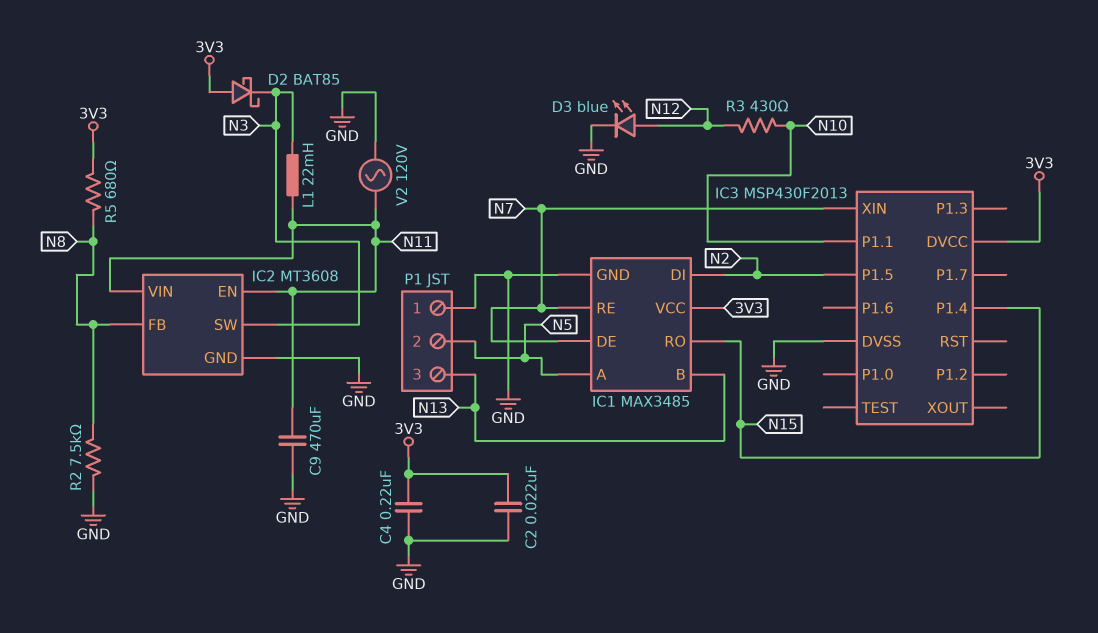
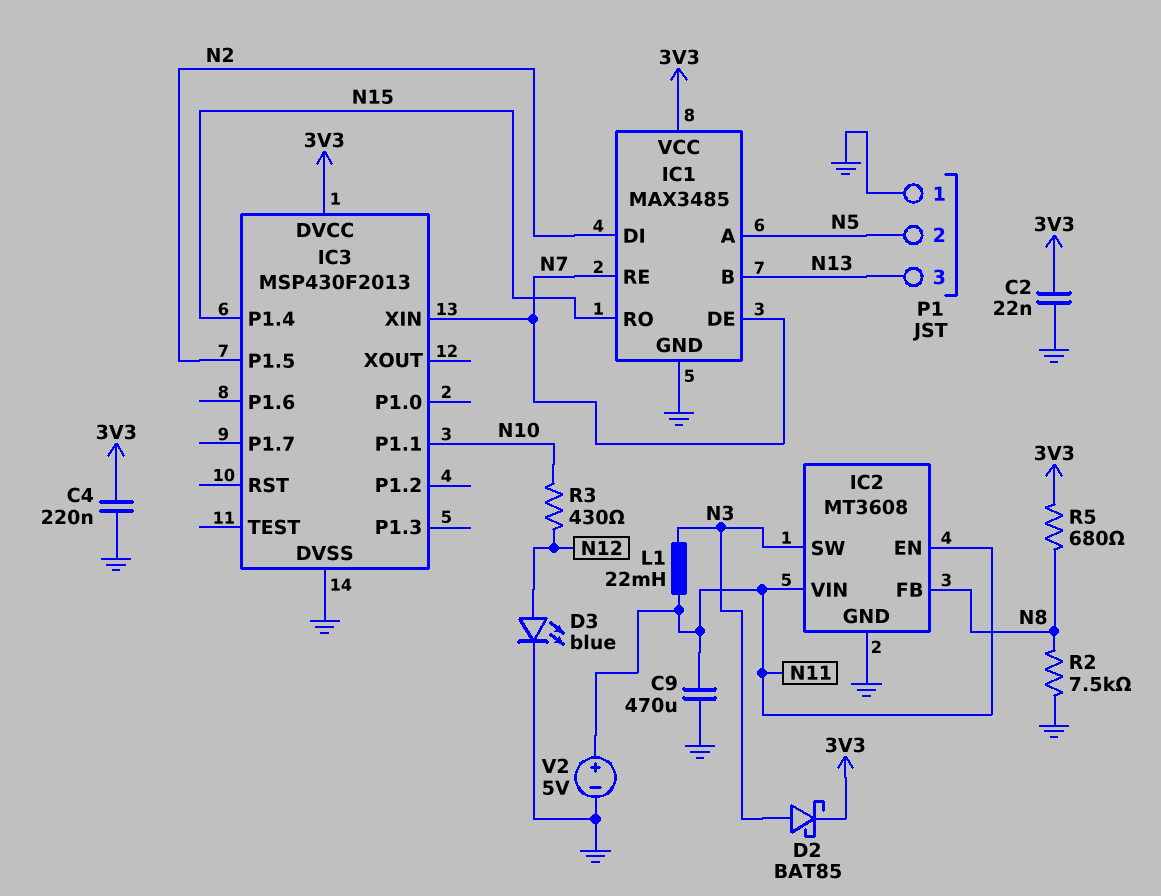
D2: schottky BAT85 (A 3V3, K N3) -> schottky BAT85 (A N3, K 3V3)
V2: AC 120V (GND, N11) -> 5V (plus N11, minus GND)

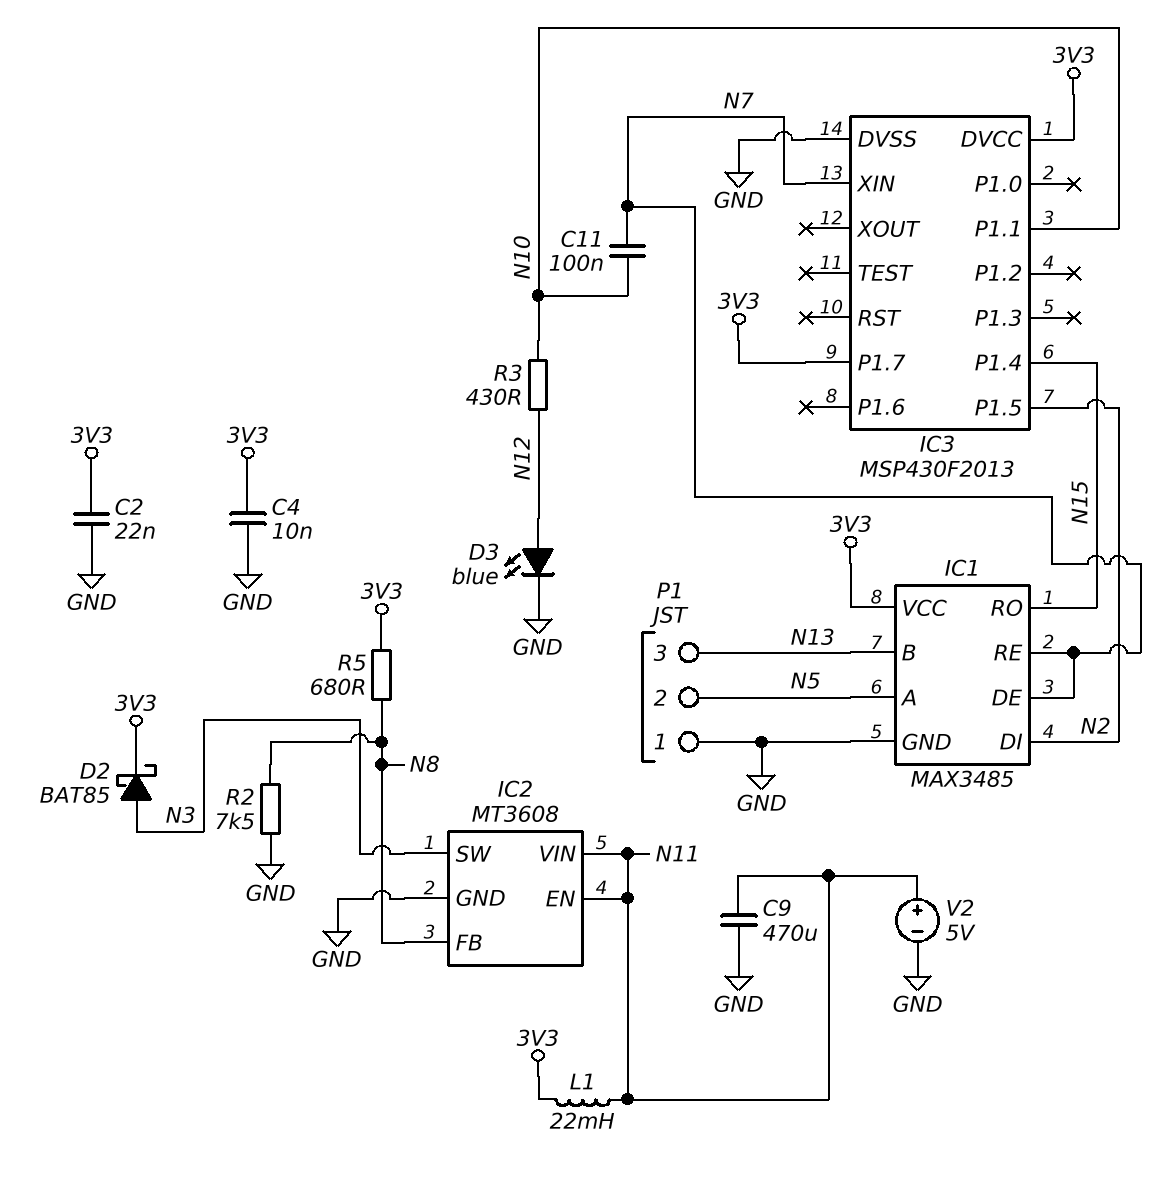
C4: 220nF (3V3, GND) -> 10nF (3V3, GND)
C11: none -> 100nF (N7, N10)
IC3 pin P1.7: none -> 3V3
L1: 22mH (N3, N11) -> 22mH (3V3, N11)

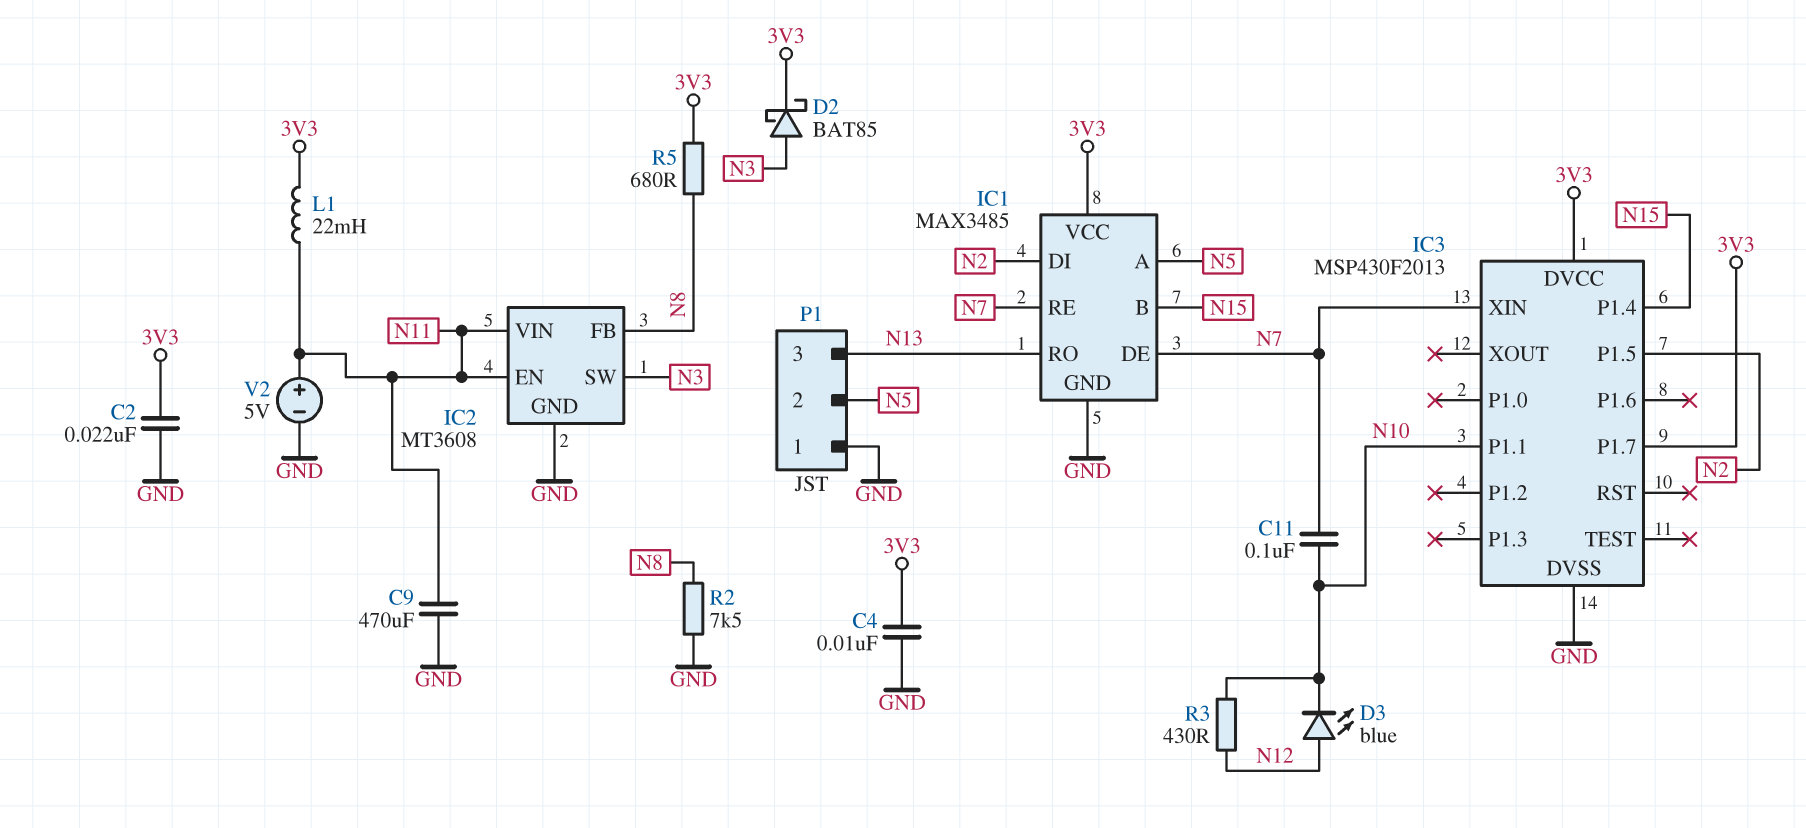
D3: LED blue (A N12, K GND) -> LED blue (A N12, K N10)
IC1 pin B: N13 -> N15
IC1 pin RO: N15 -> N13

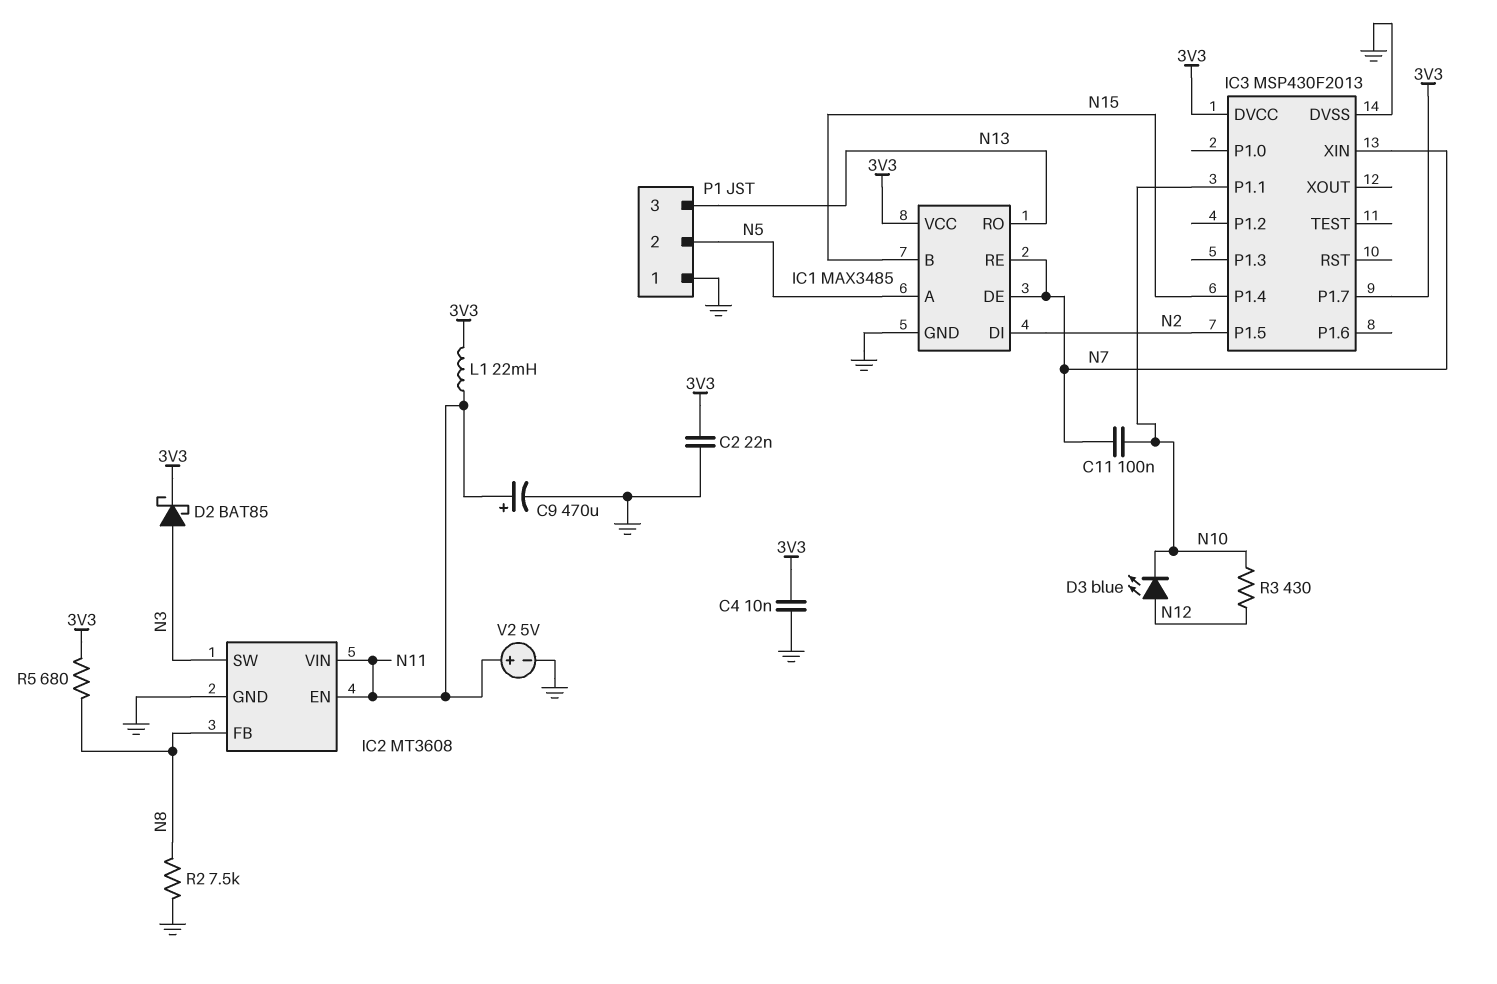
C9: 470uF (GND, N11) -> 470uF (plus N11, minus GND)

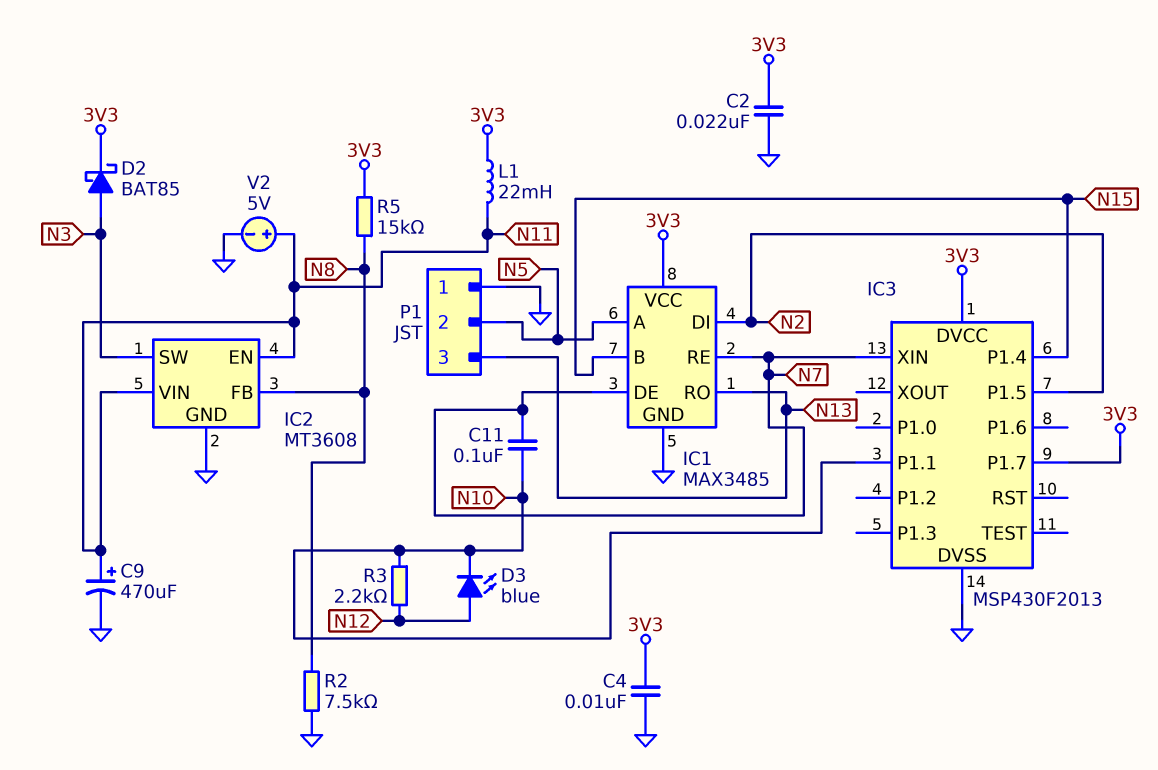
R3: 430 (N10, N12) -> 2.2k (N10, N12)
R5: 680 (3V3, N8) -> 15k (3V3, N8)

